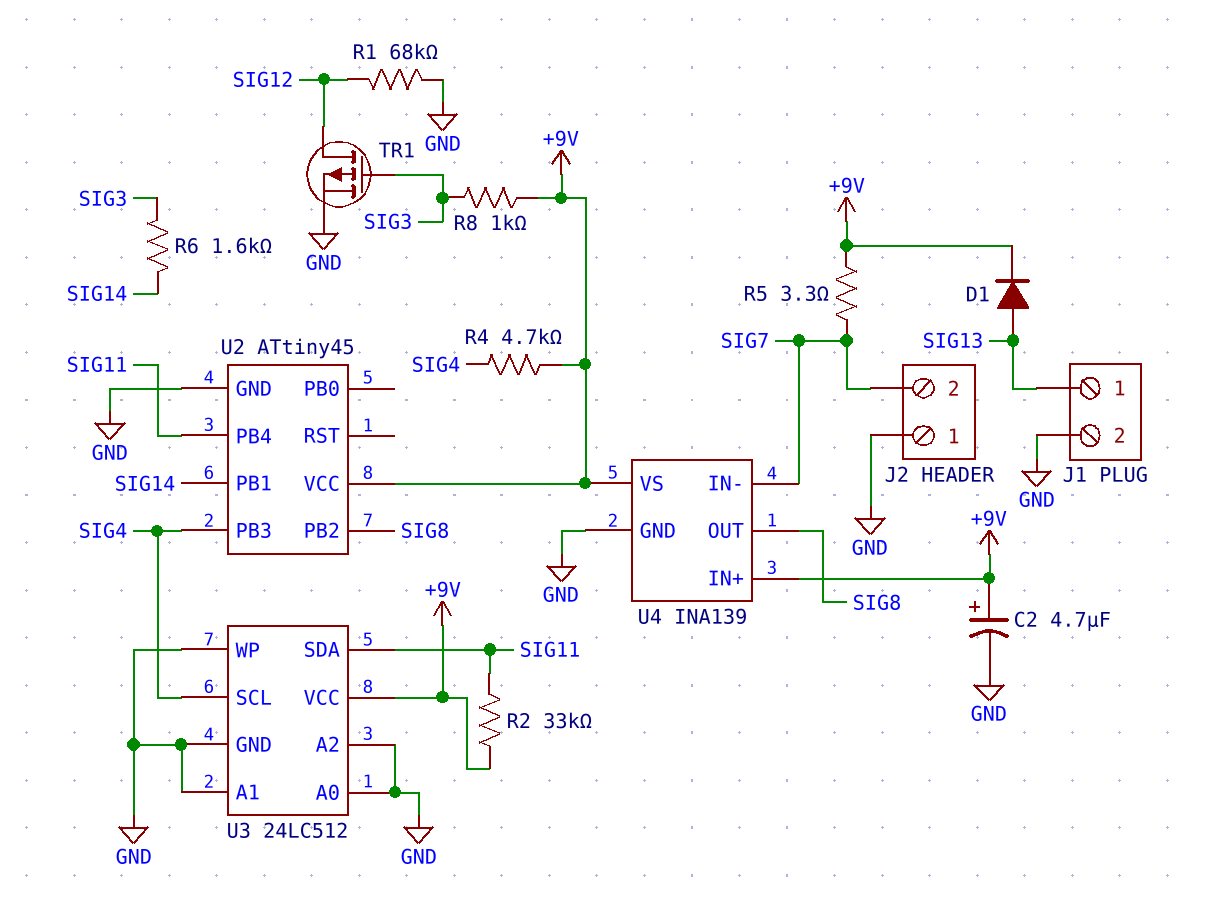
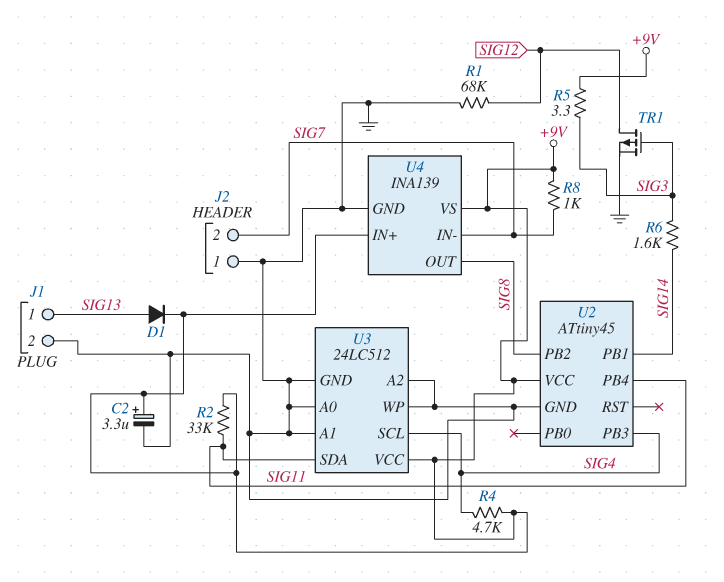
C2: 4.7uF (plus +9V, minus GND) -> 3.3uF (plus +9V, minus GND)
R5: 3.3 (+9V, SIG7) -> 3.3 (+9V, SIG3)
R8: 1k (+9V, SIG3) -> 1k (+9V, SIG7)

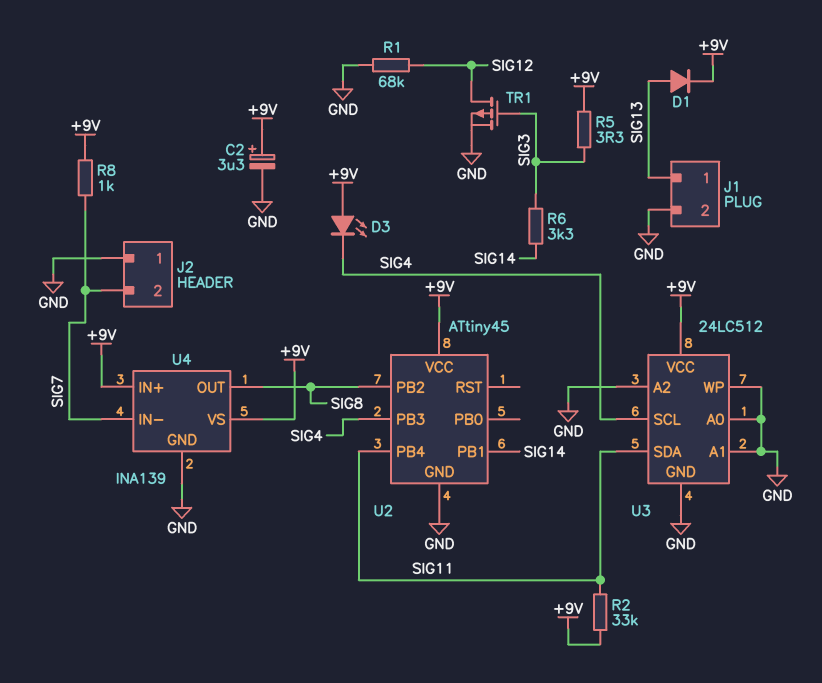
D3: none -> LED (A +9V, K SIG4)
R4: 4.7k (+9V, SIG4) -> none
R6: 1.6k (SIG3, SIG14) -> 3.3k (SIG3, SIG14)

